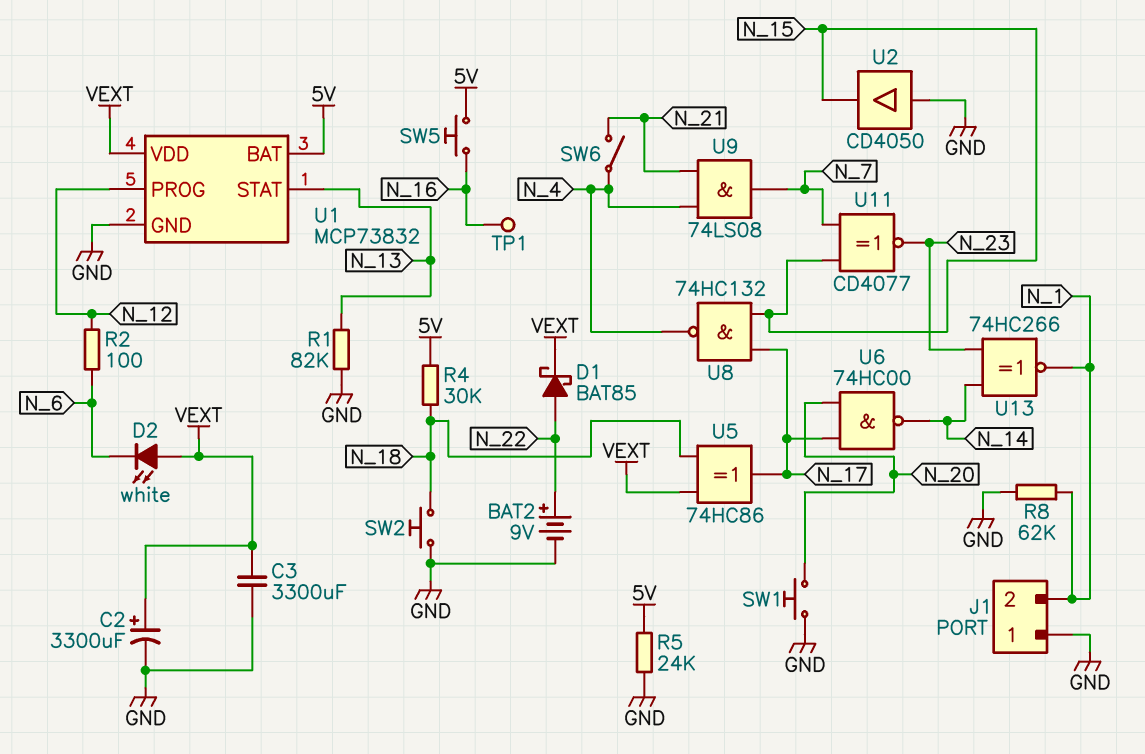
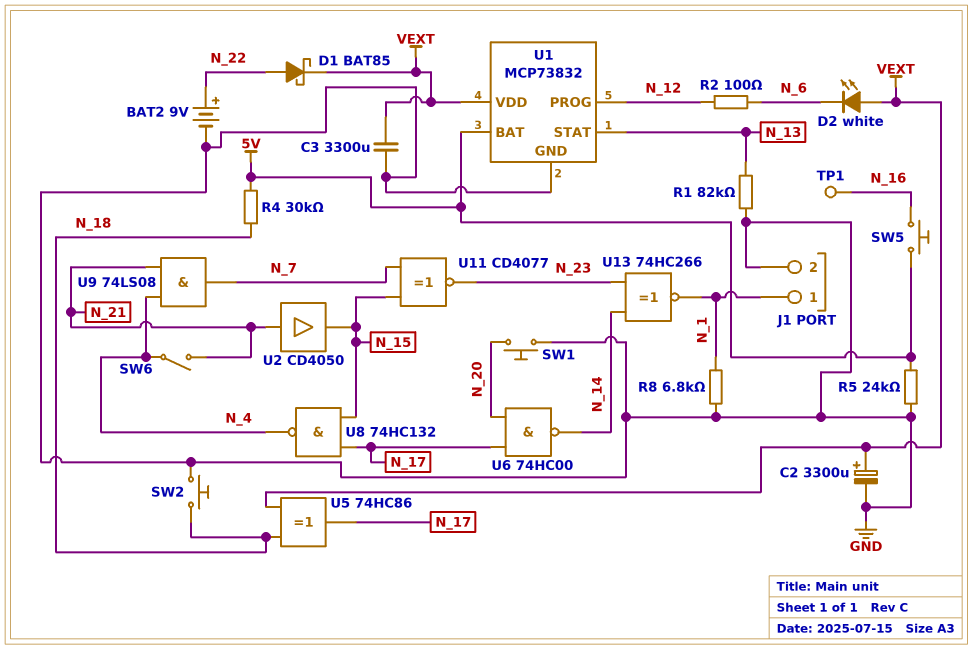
J1 pin 1: GND -> N_1
J1 pin 2: N_1 -> GND
R8: 62k (GND, N_1) -> 6.8k (GND, N_1)
U2: buffer CD4050 (in GND, out N_15) -> buffer CD4050 (in N_21, out N_15)

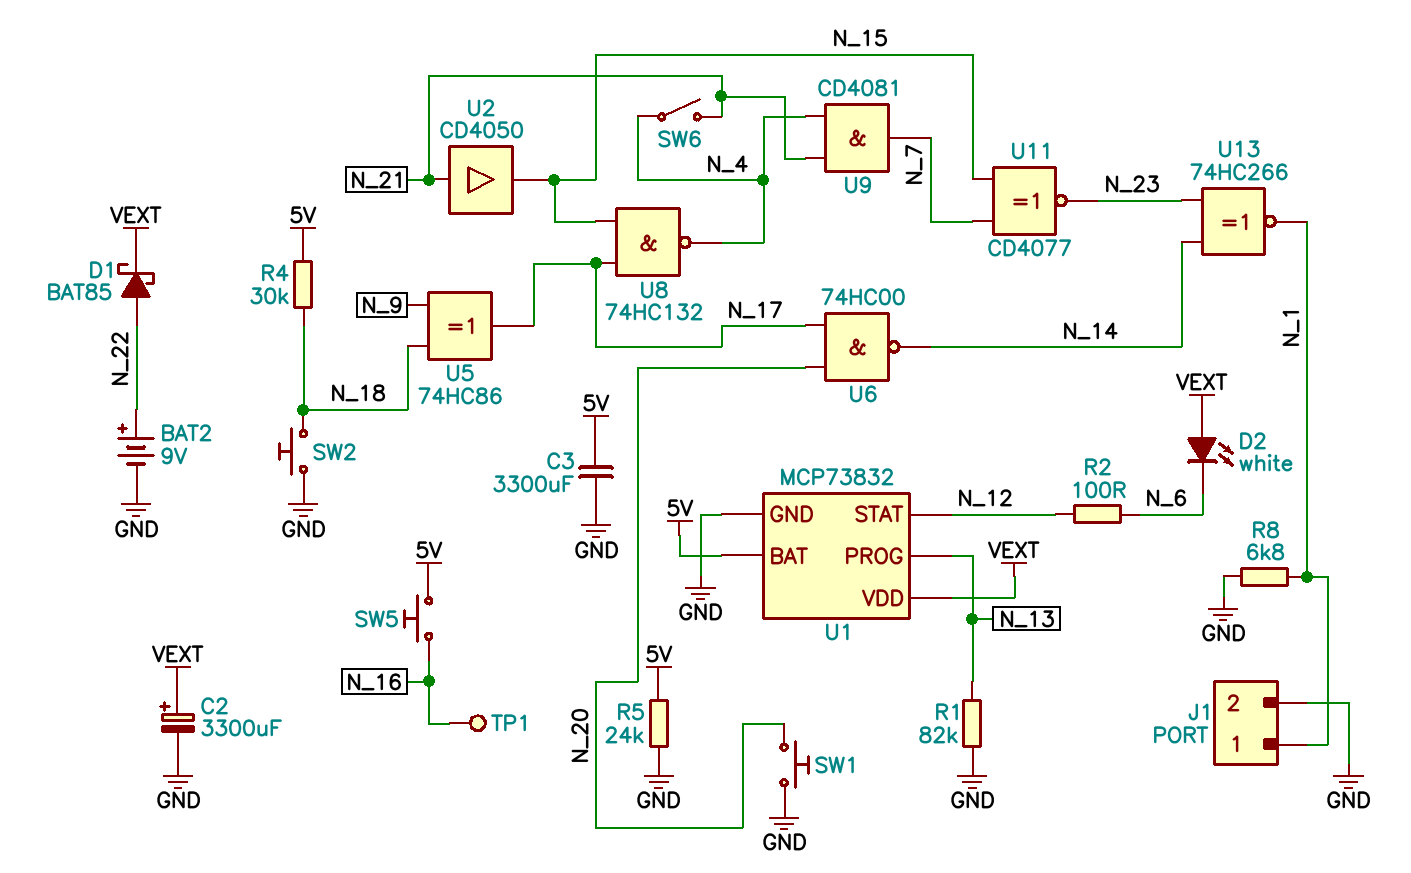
C3: 3300uF (GND, VEXT) -> 3300uF (5V, GND)
U1 pin PROG: N_12 -> N_13
U1 pin STAT: N_13 -> N_12
U5: XOR 74HC86 (in N_18, in VEXT, out N_17) -> XOR 74HC86 (in N_9, in N_18, out N_17)
U9: AND 74LS08 (in N_4, in N_21, out N_7) -> AND CD4081 (in N_4, in N_21, out N_7)

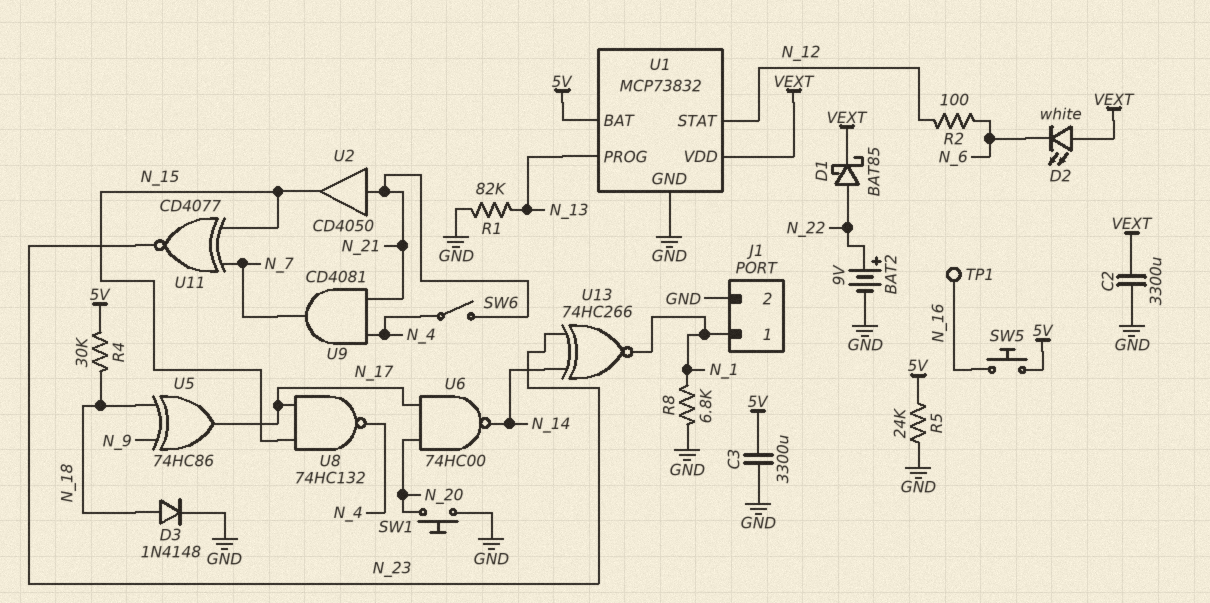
C2: 3300uF (plus VEXT, minus GND) -> 3300uF (GND, VEXT)
D3: none -> diode 1N4148 (A N_18, K GND)
SW2: button (GND, N_18) -> none

